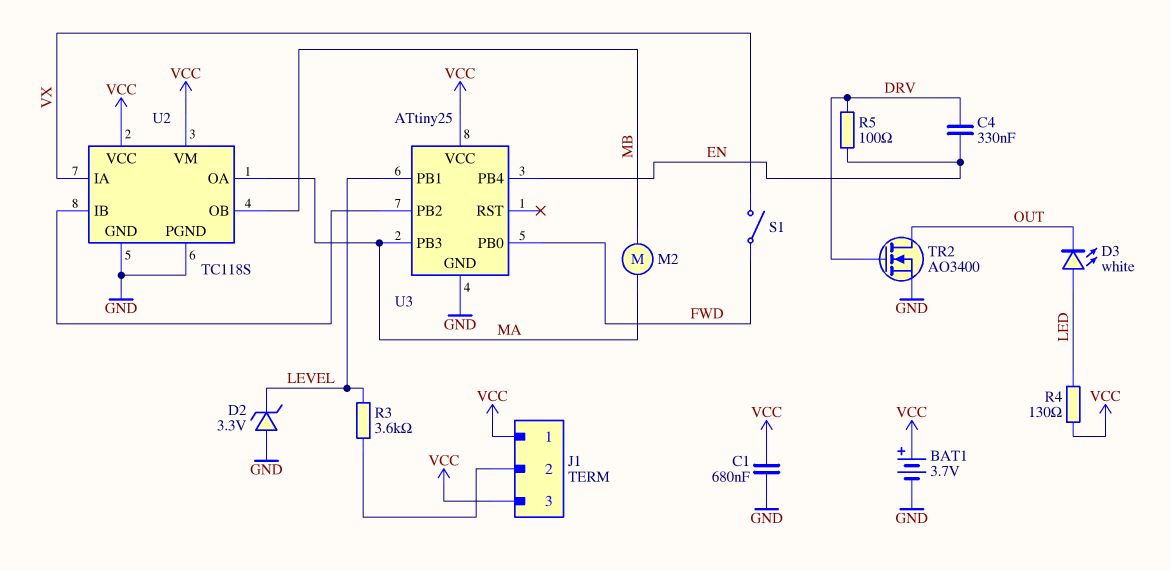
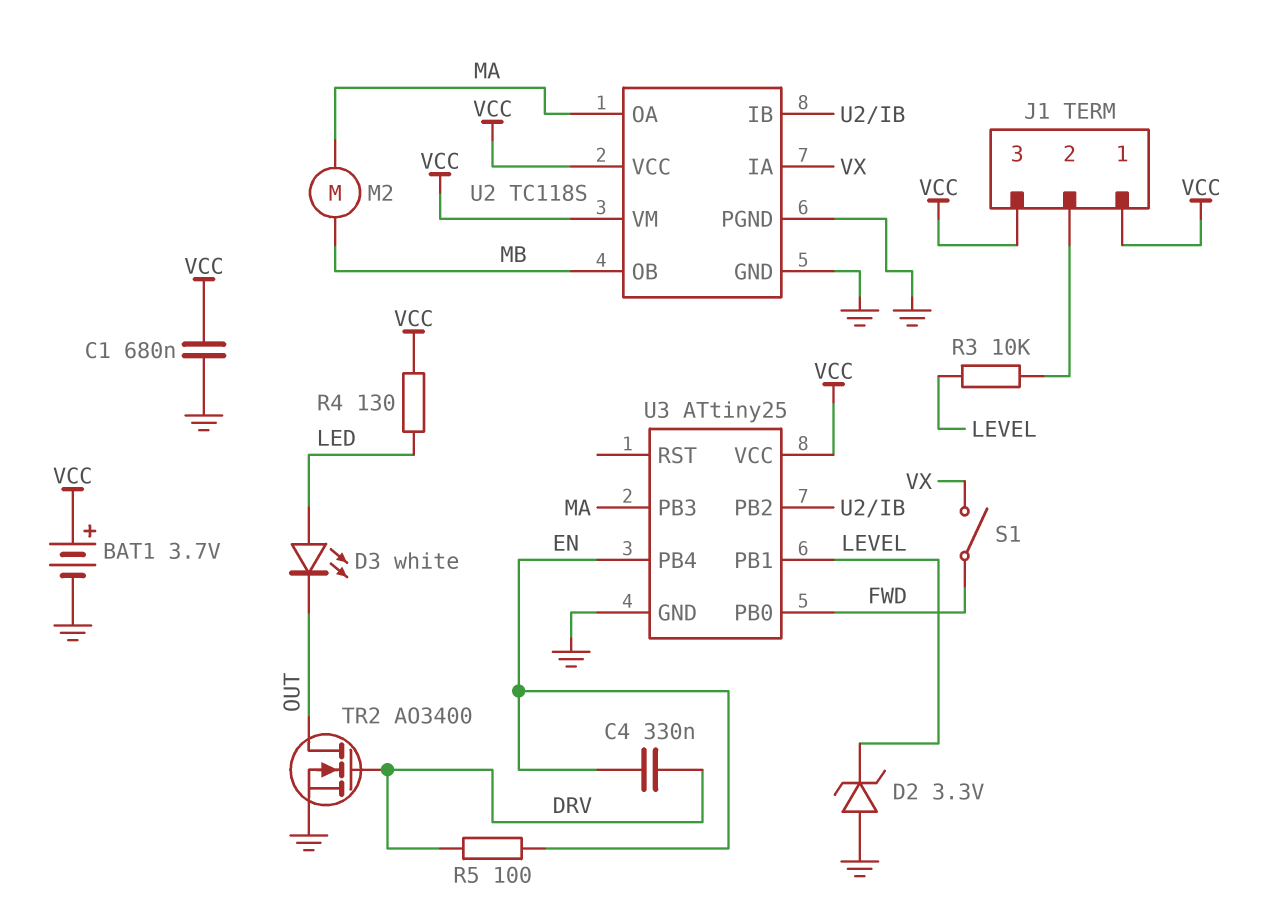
R3: 3.6k (J1/2, LEVEL) -> 10k (J1/2, LEVEL)

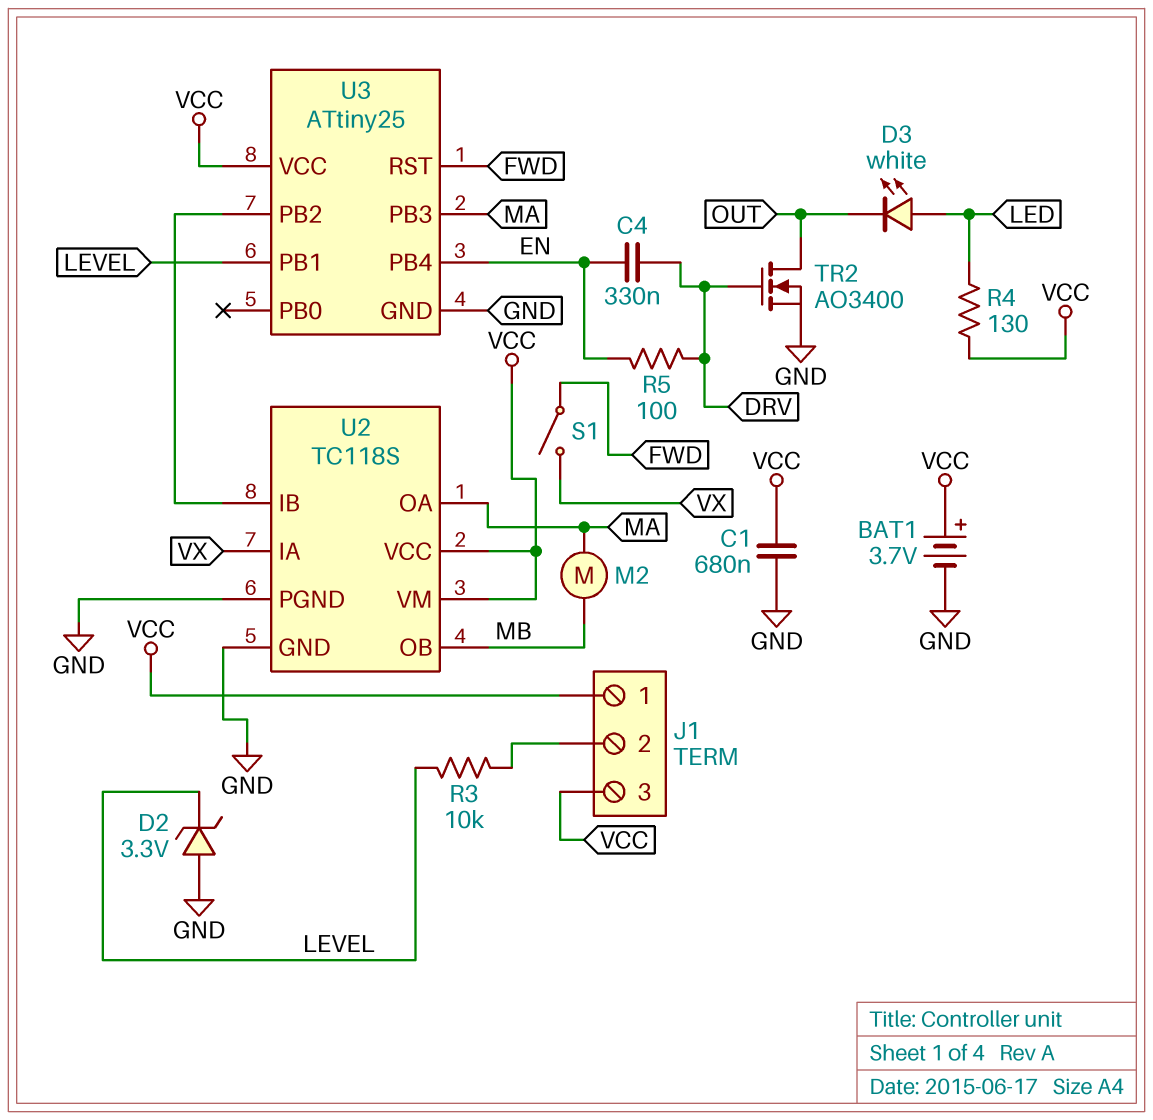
U3 pin PB0: FWD -> none
U3 pin RST: none -> FWD

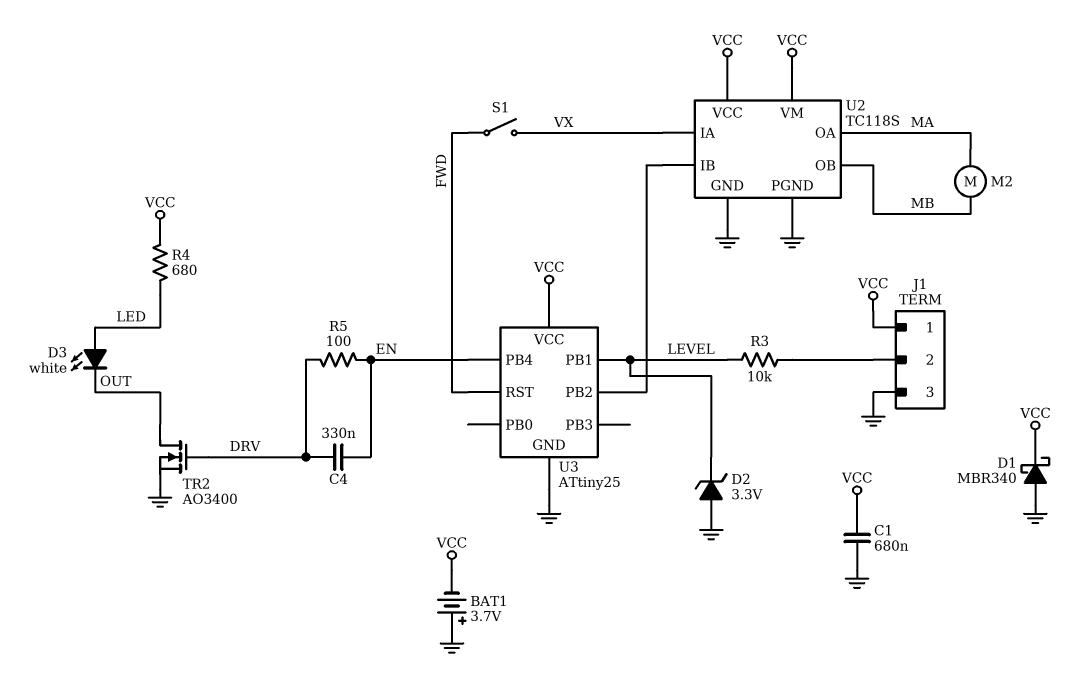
BAT1: 3.7V (plus VCC, minus GND) -> 3.7V (plus GND, minus VCC)
D1: none -> schottky MBR340 (A GND, K VCC)
J1 pin 3: VCC -> GND
R4: 130 (LED, VCC) -> 680 (LED, VCC)
U3 pin PB3: MA -> none

